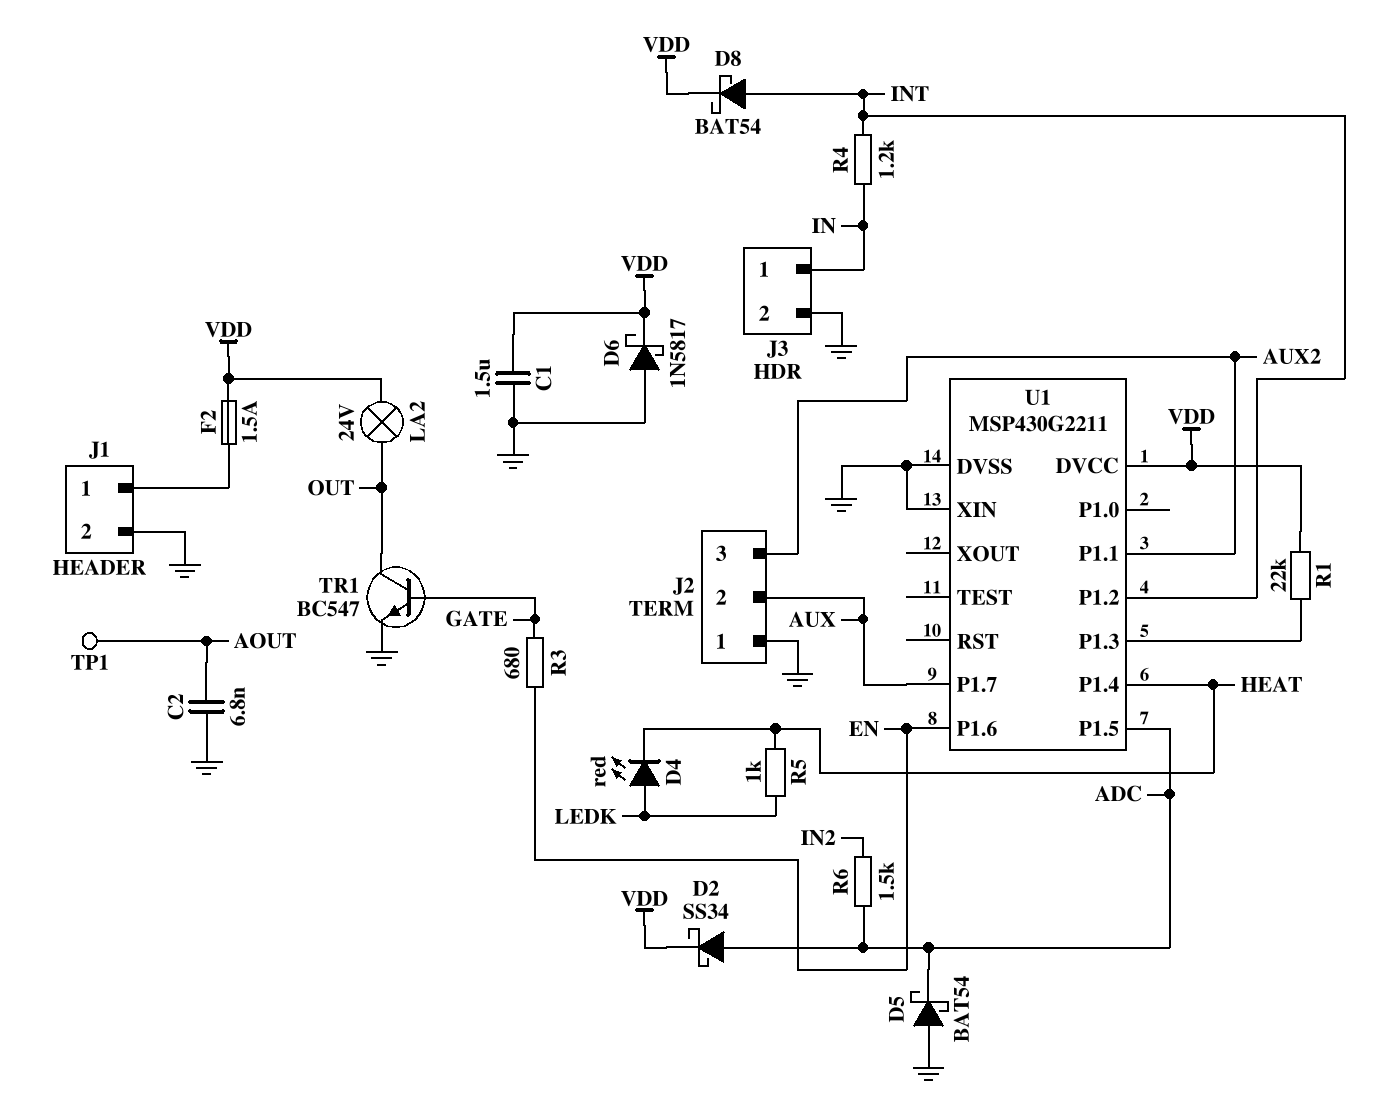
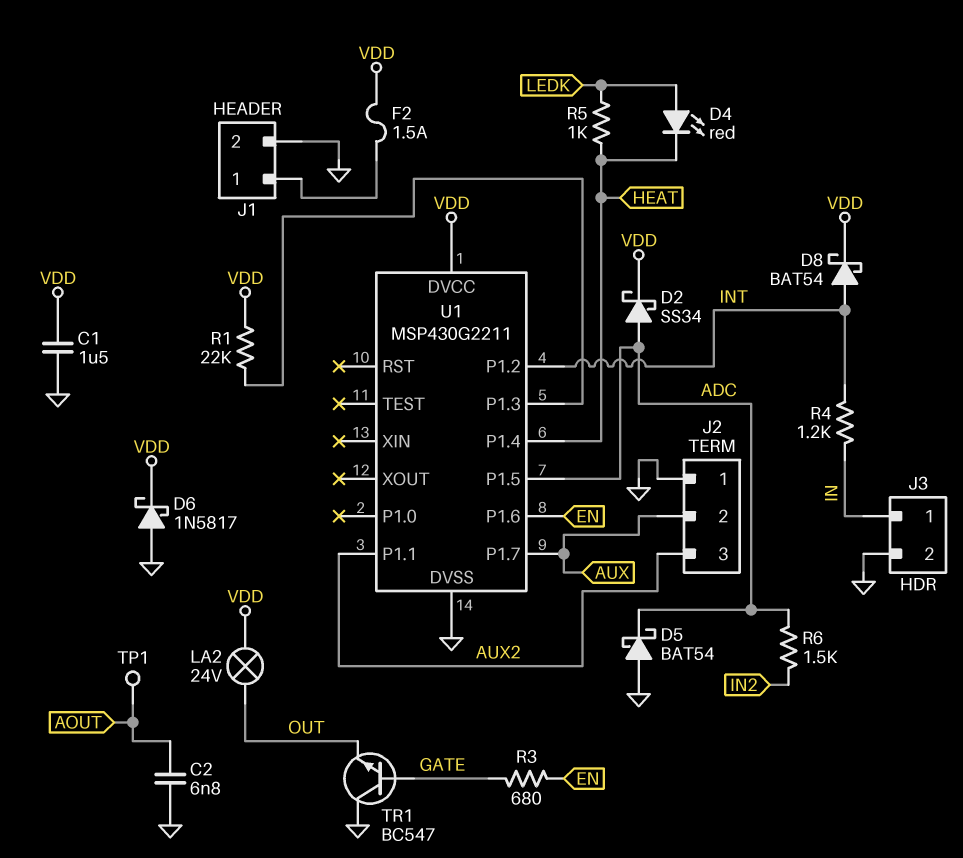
TR1: NPN BC547 (B GATE, C OUT, E GND) -> NPN BC547 (B GATE, C GND, E OUT)
U1 pin XIN: GND -> none

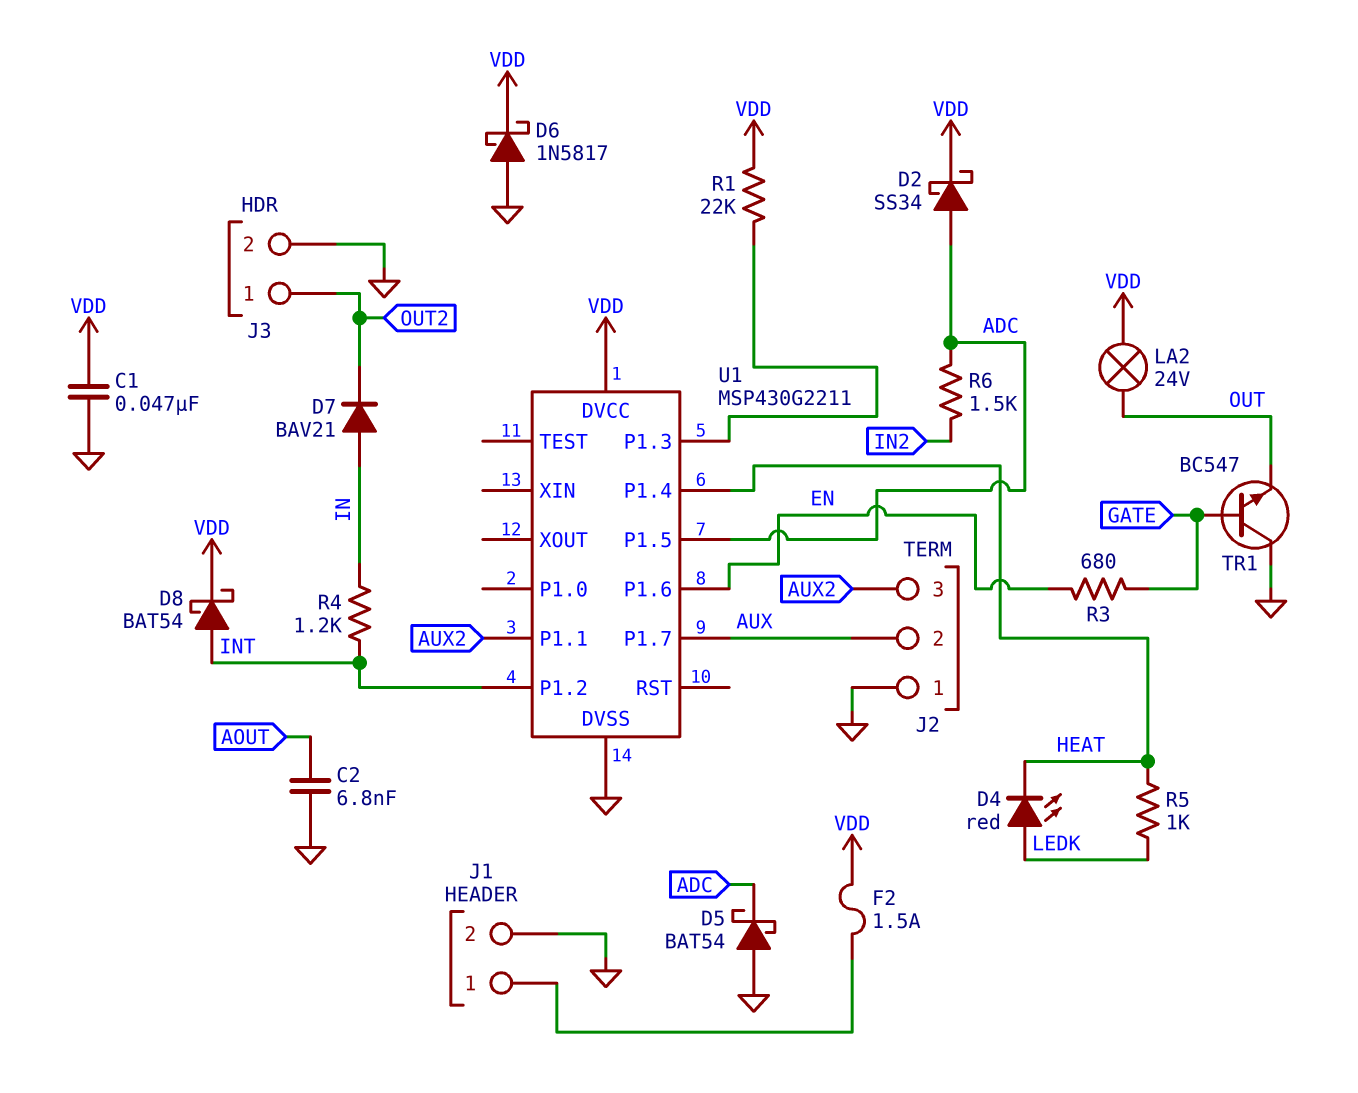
C1: 1.5uF (GND, VDD) -> 47nF (GND, VDD)
D7: none -> diode BAV21 (A IN, K OUT2)
J3 pin 1: IN -> OUT2
TP1: test point (AOUT) -> none

